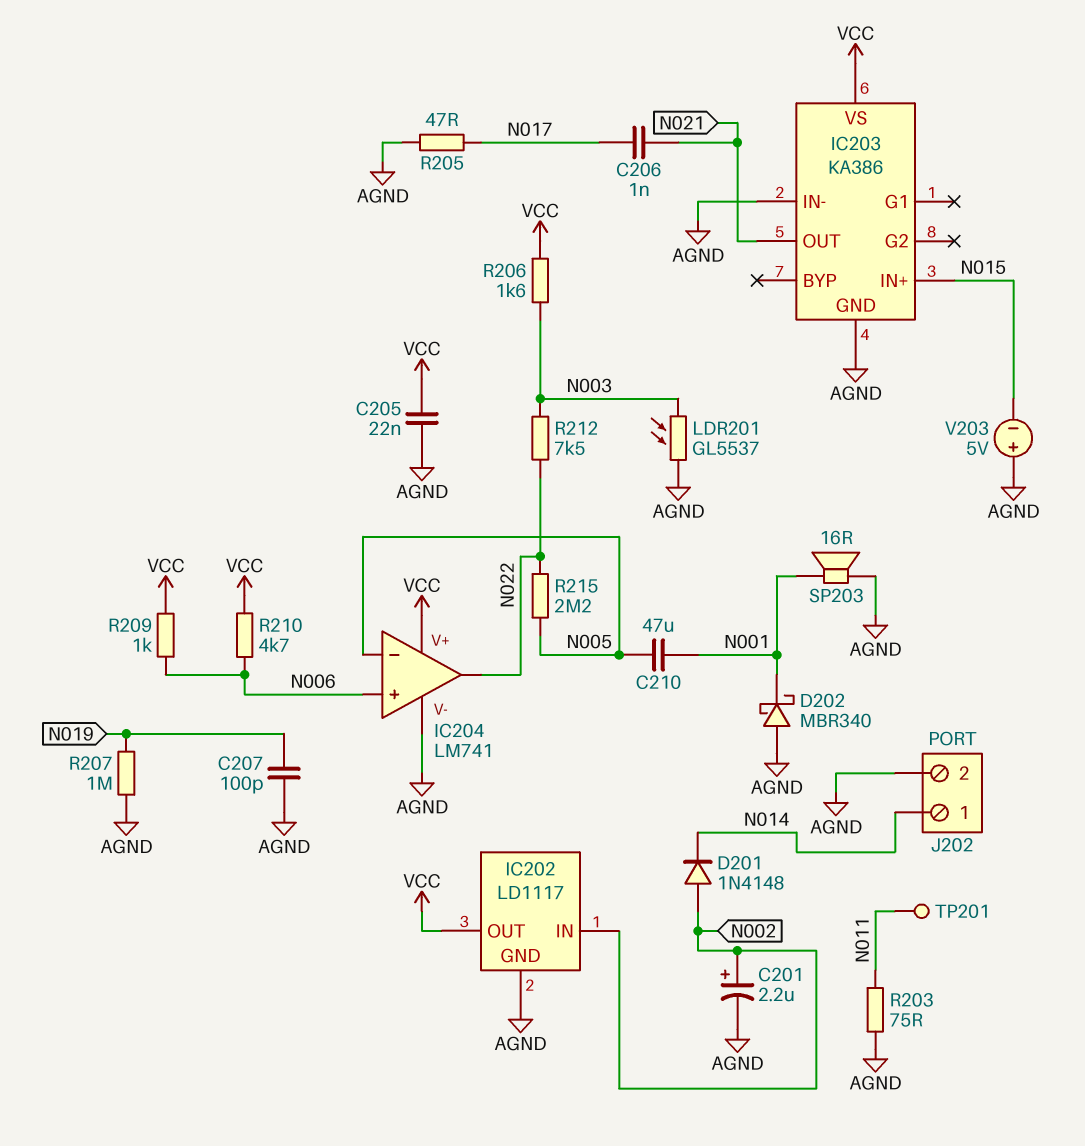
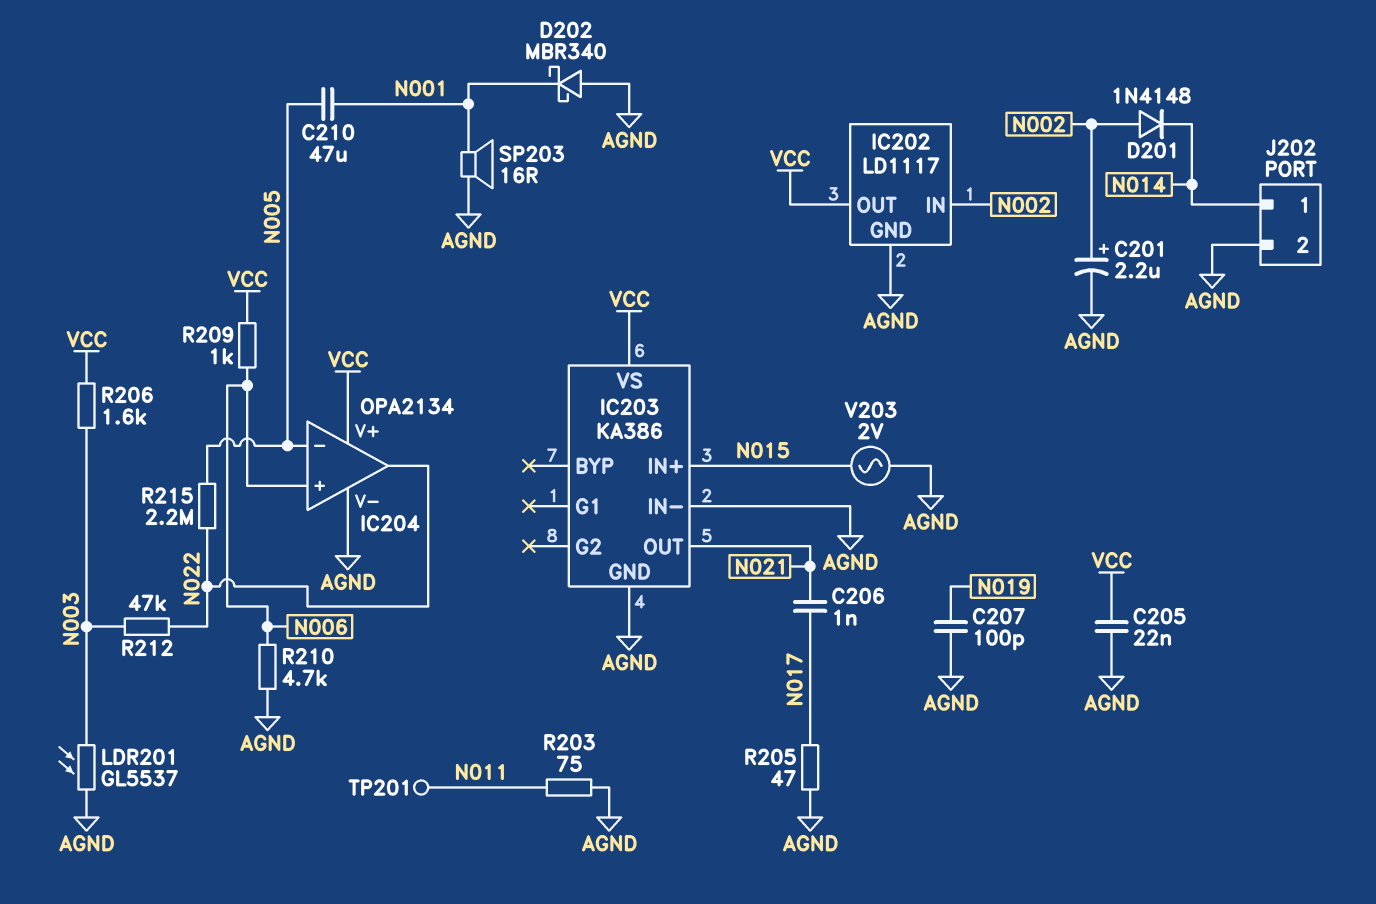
IC204: LM741 -> OPA2134
R207: 1M (AGND, N019) -> none
R210: 4.7k (N006, VCC) -> 4.7k (AGND, N006)
R212: 7.5k (N003, N022) -> 47k (N003, N022)
V203: 5V (plus AGND, minus N015) -> AC 2V (AGND, N015)

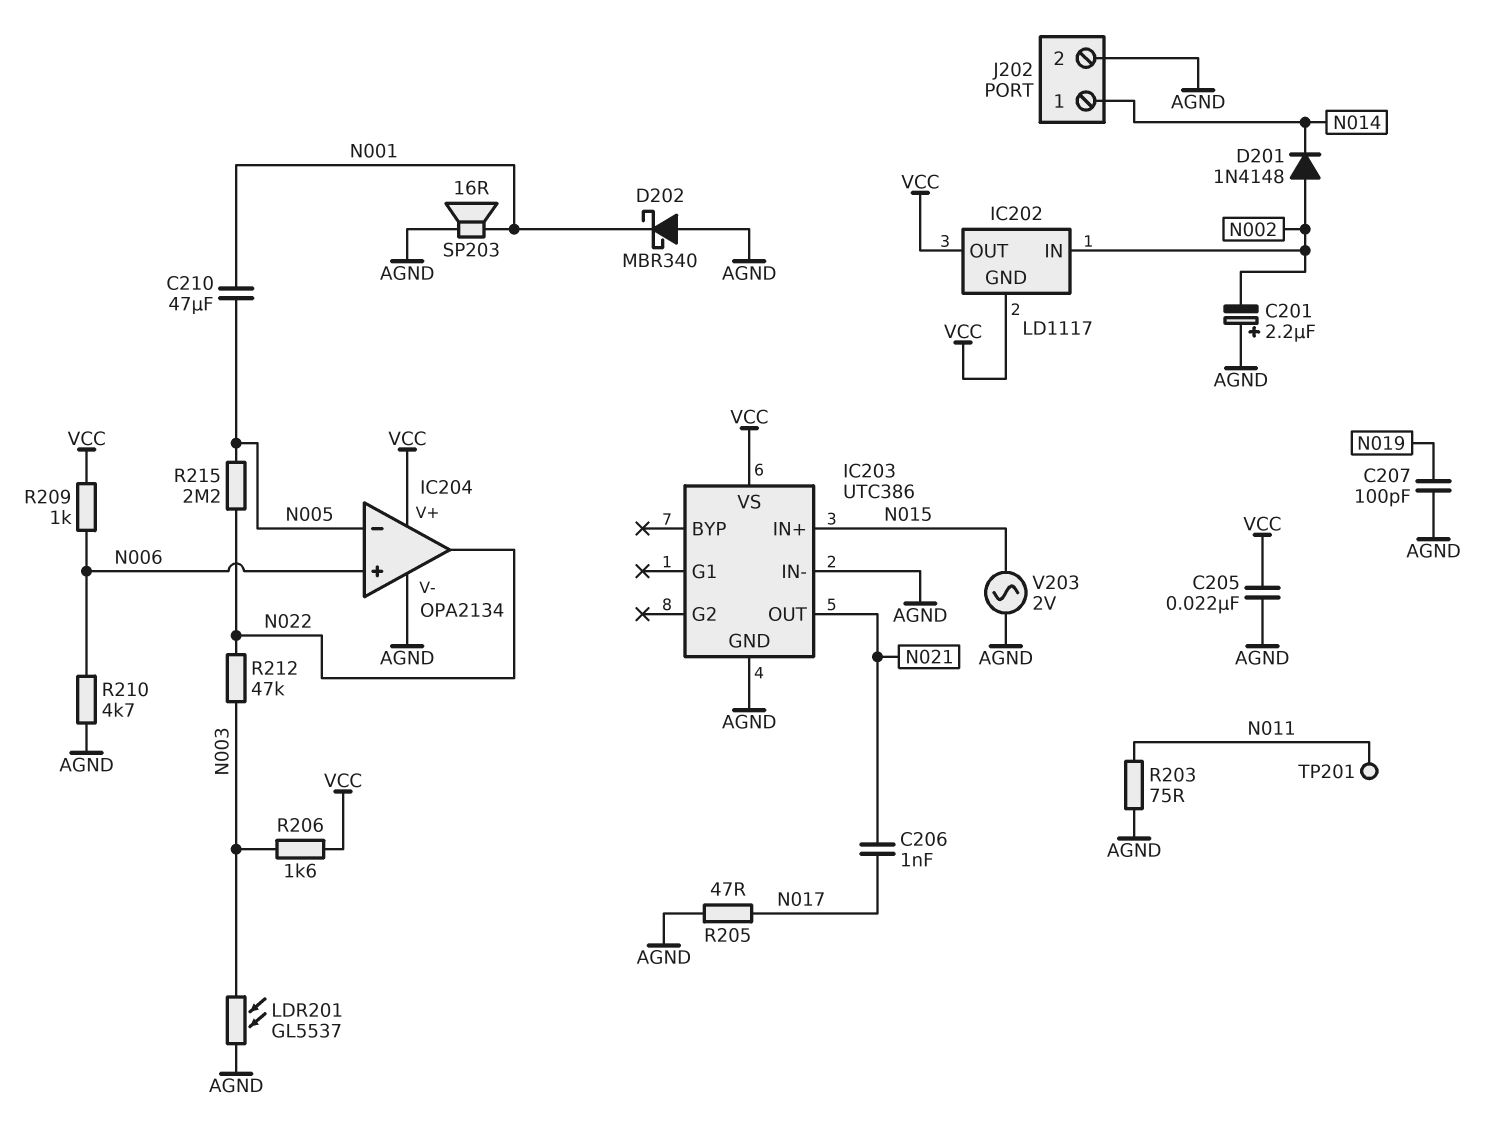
C201: 2.2uF (plus N002, minus AGND) -> 2.2uF (plus AGND, minus N002)
IC202 pin GND: AGND -> VCC
IC203: KA386 -> UTC386

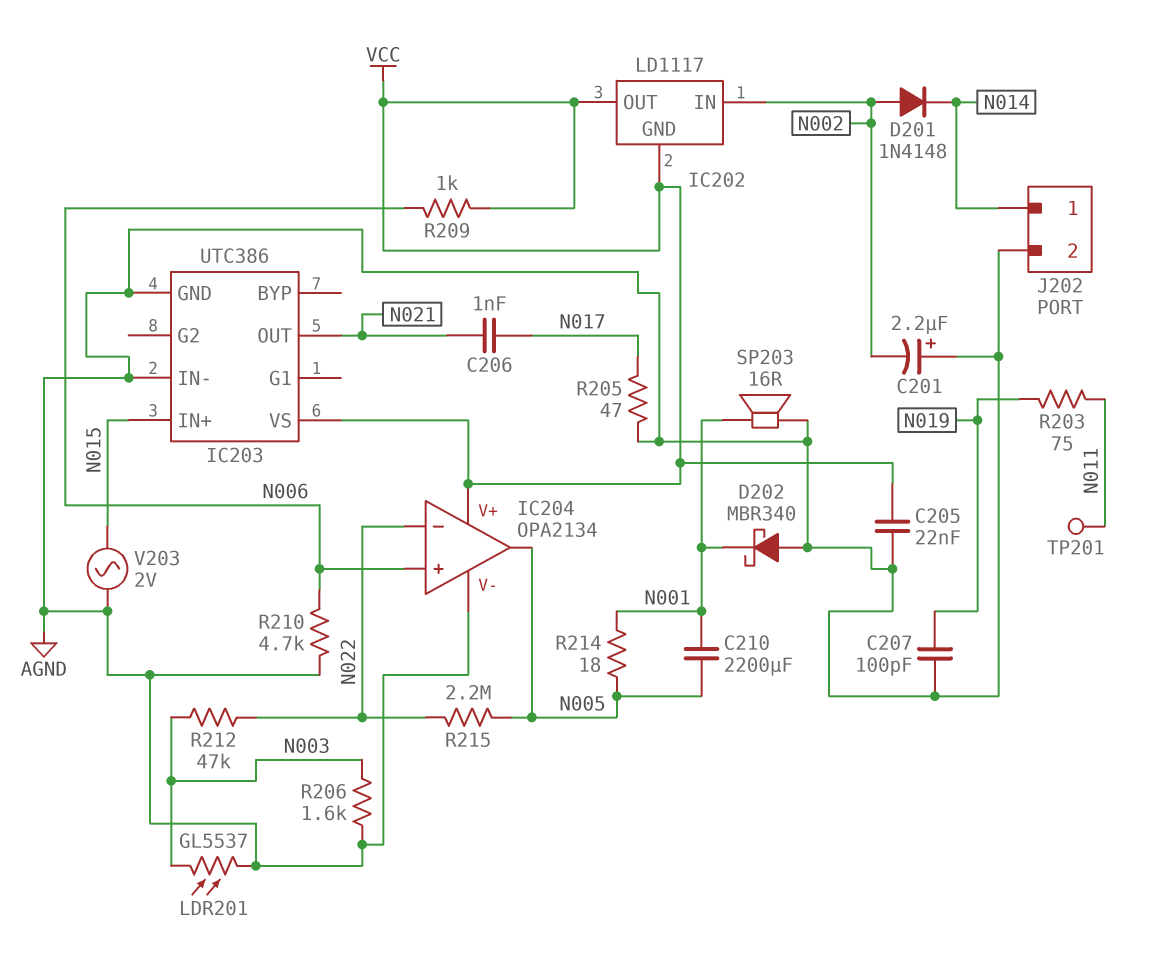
C210: 47uF (N001, N005) -> 2200uF (N001, N005)
IC204 pin in-: N005 -> N022
IC204 pin out: N022 -> N005
R203: 75 (AGND, N011) -> 75 (N011, N019)
R206: 1.6k (N003, VCC) -> 1.6k (AGND, N003)
R214: none -> 18 (N001, N005)

